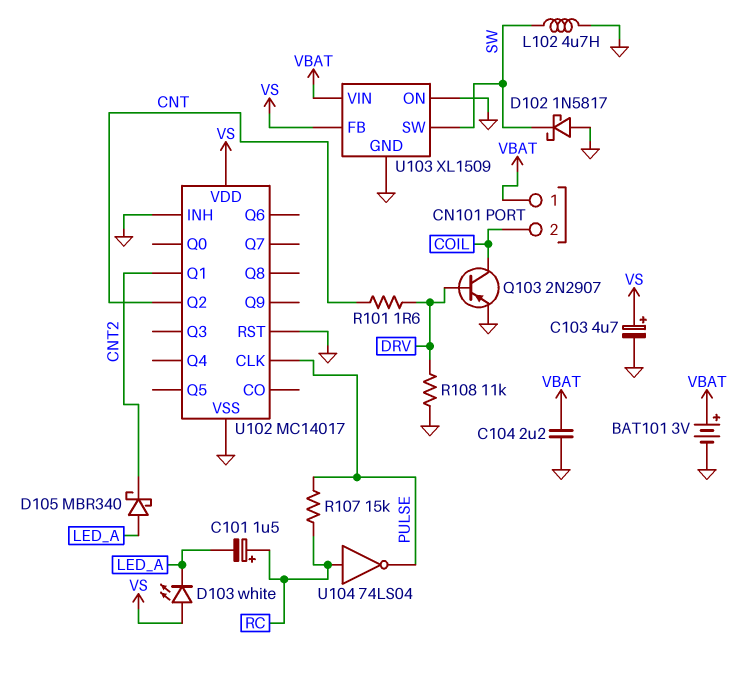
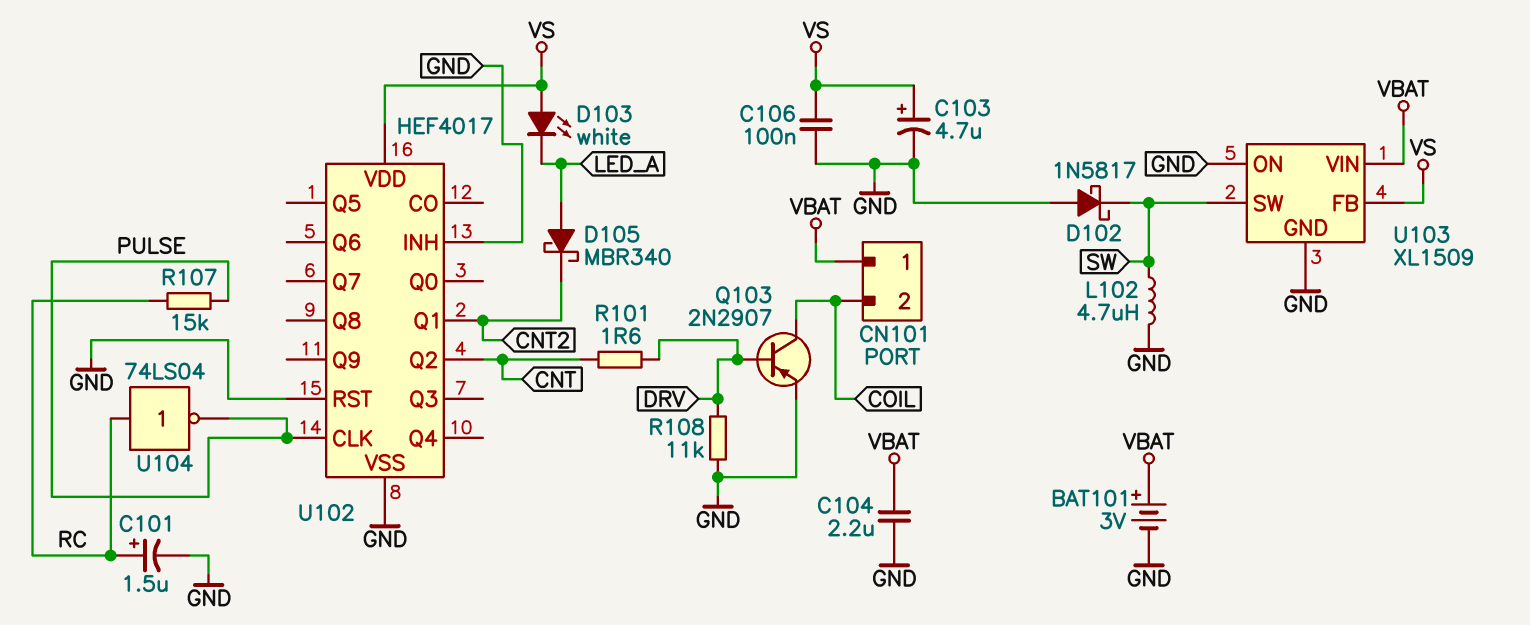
C101: 1.5uF (plus RC, minus LED_A) -> 1.5uF (plus RC, minus GND)
C106: none -> 100nF (GND, VS)
U102: MC14017 -> HEF4017

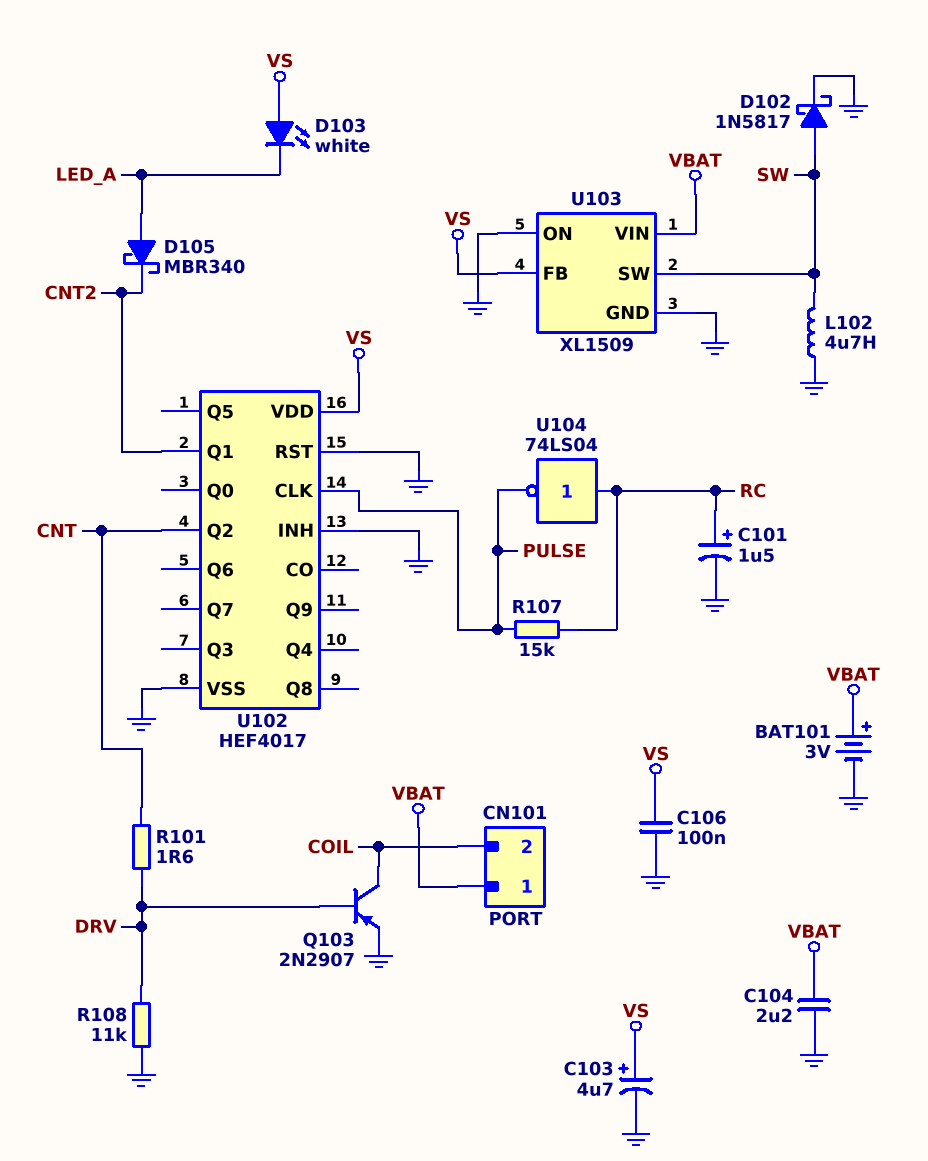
D102: schottky 1N5817 (A GND, K SW) -> schottky 1N5817 (A SW, K GND)

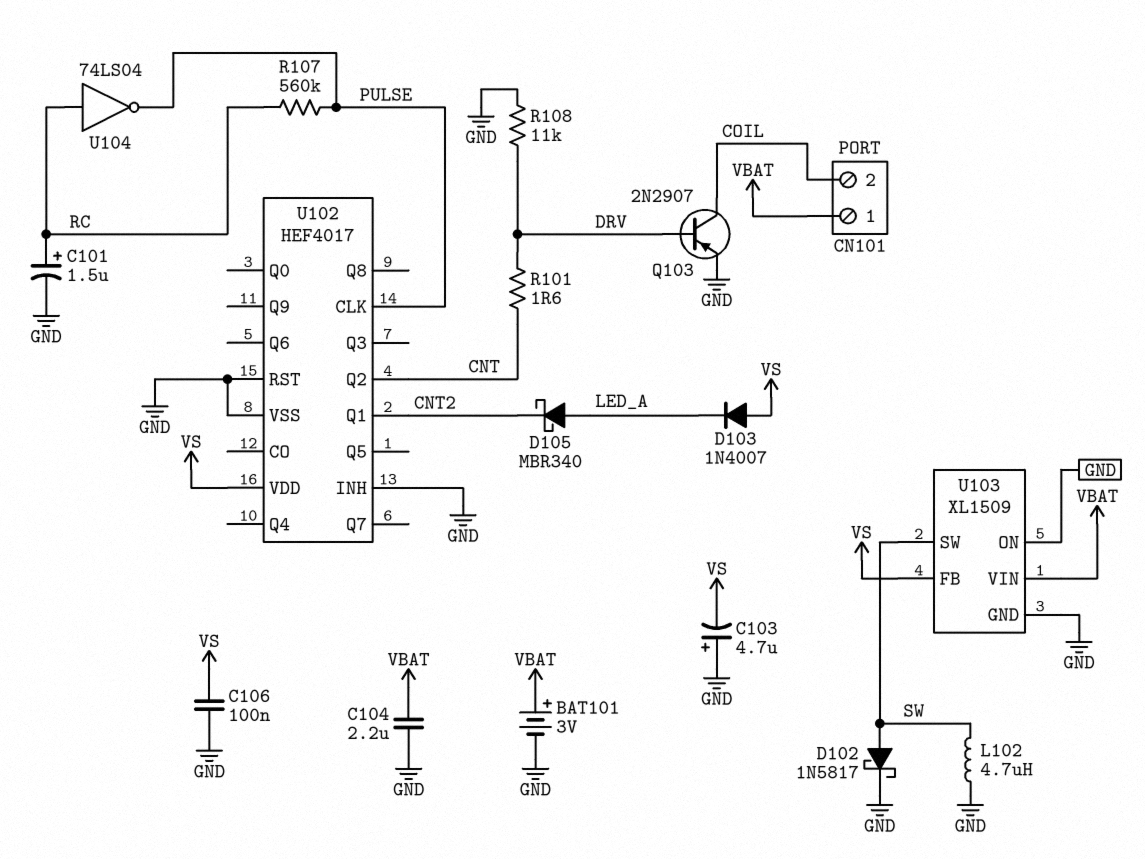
C103: 4.7uF (plus VS, minus GND) -> 4.7uF (plus GND, minus VS)
D103: LED white (A VS, K LED_A) -> diode 1N4007 (A VS, K LED_A)
R107: 15k (PULSE, RC) -> 560k (PULSE, RC)

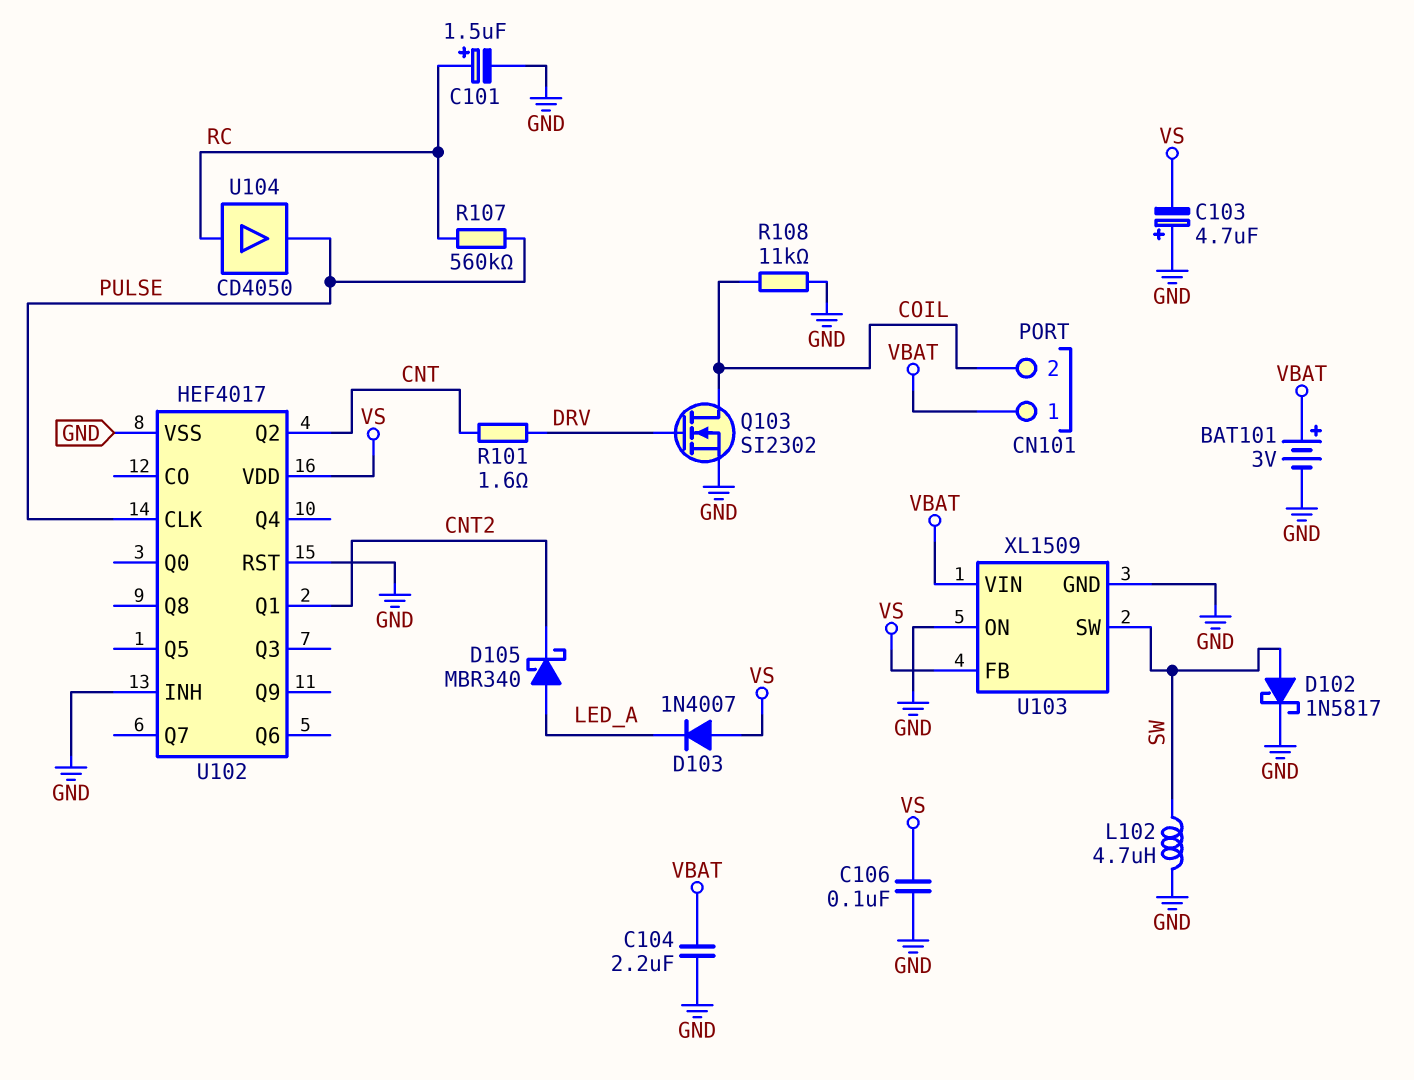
Q103: PNP 2N2907 (B DRV, C COIL, E GND) -> NMOS SI2302 (G DRV, D COIL, S GND)
R108: 11k (DRV, GND) -> 11k (COIL, GND)
U104: NOT 74LS04 (in RC, out PULSE) -> buffer CD4050 (in RC, out PULSE)

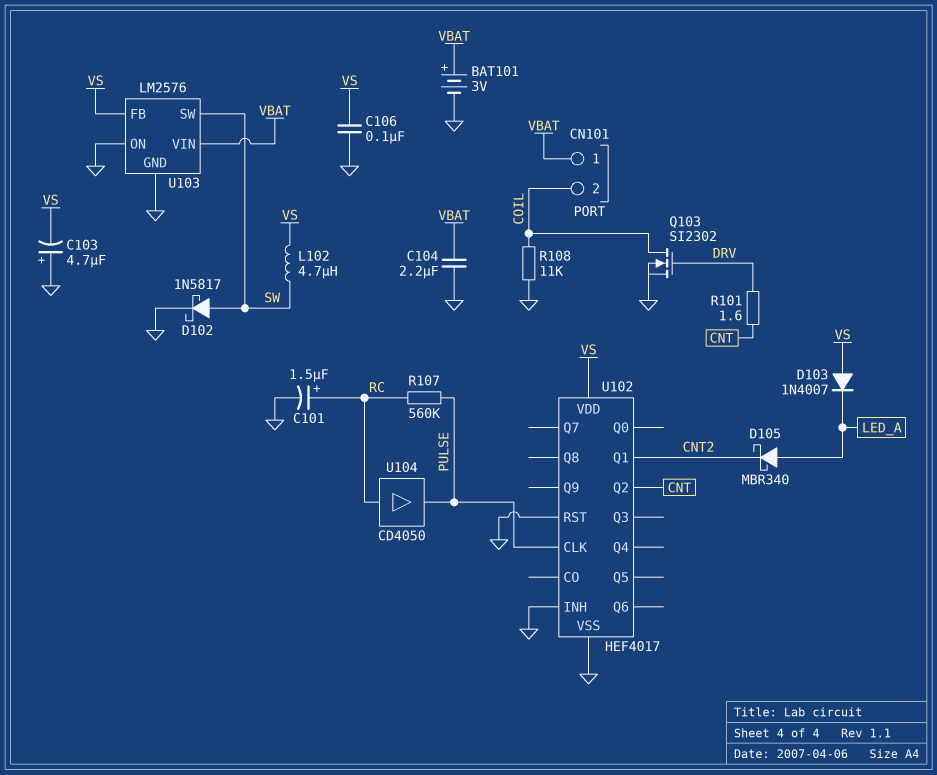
L102: 4.7uH (GND, SW) -> 4.7uH (SW, VS)
U103: XL1509 -> LM2576

